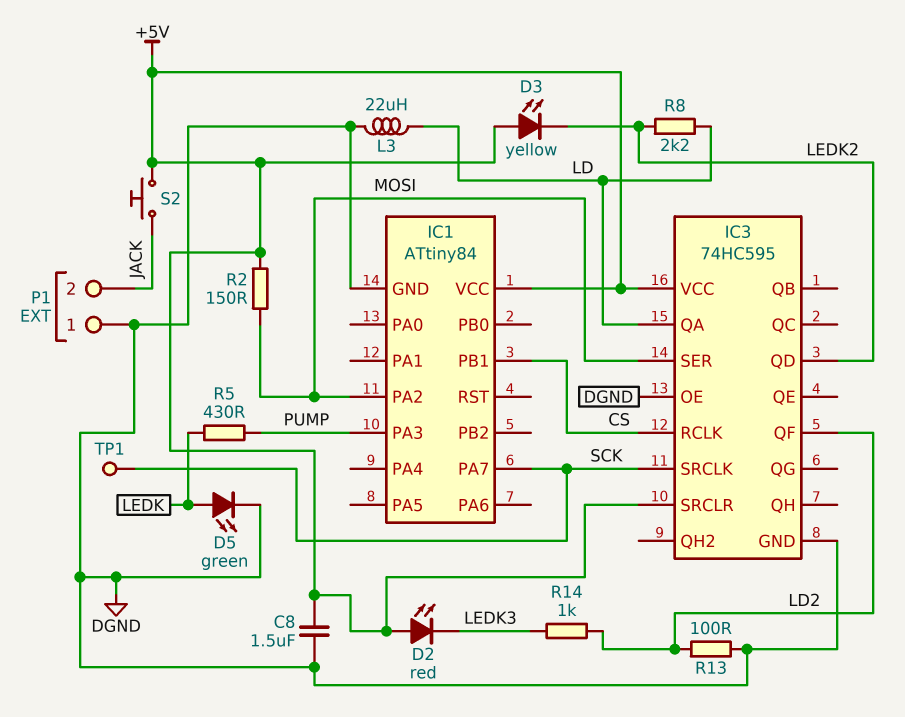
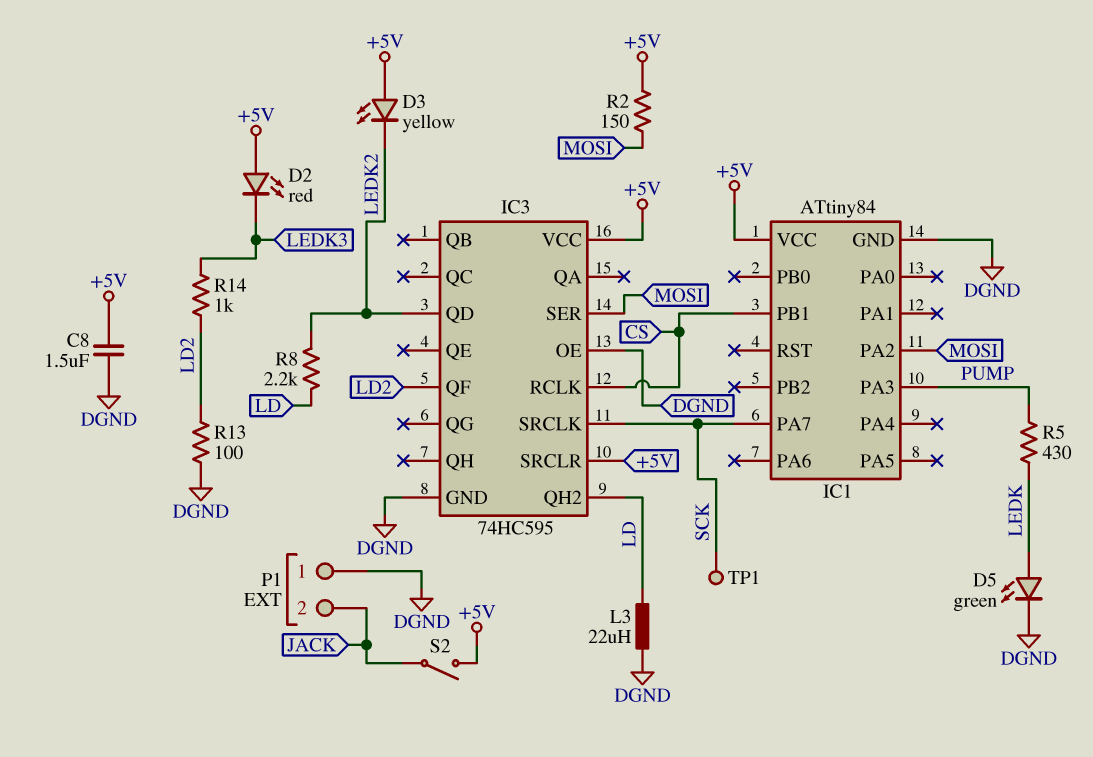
IC3 pin QA: LD -> none
IC3 pin QH2: none -> LD
S2: button (+5V, JACK) -> switch (+5V, JACK)

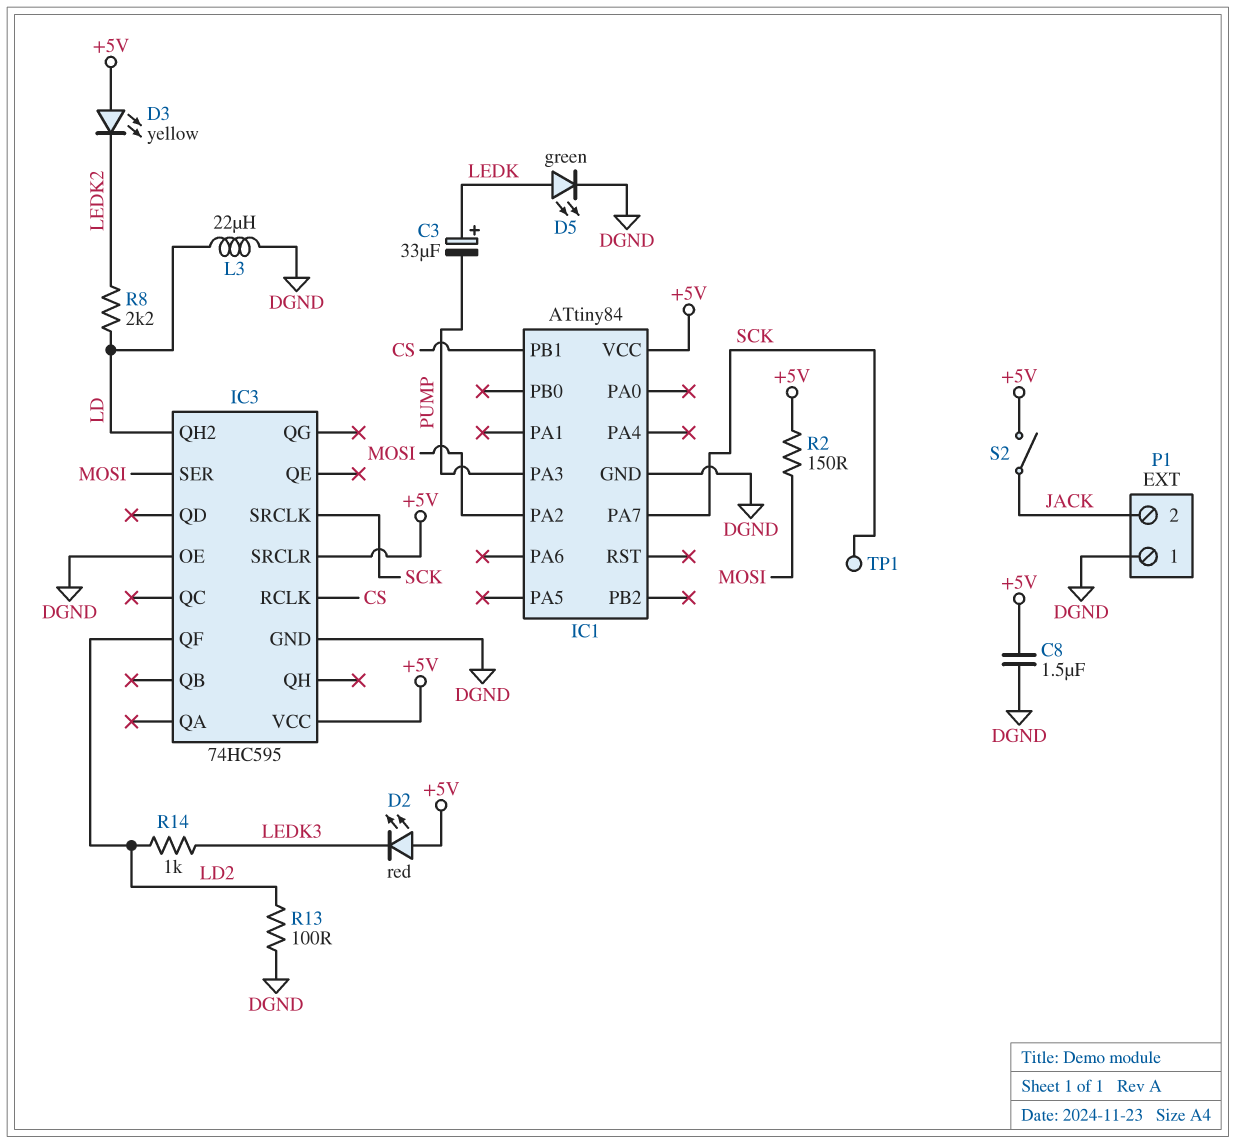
C3: none -> 33uF (plus LEDK, minus PUMP)
IC3 pin QD: LEDK2 -> none
R5: 430 (LEDK, PUMP) -> none

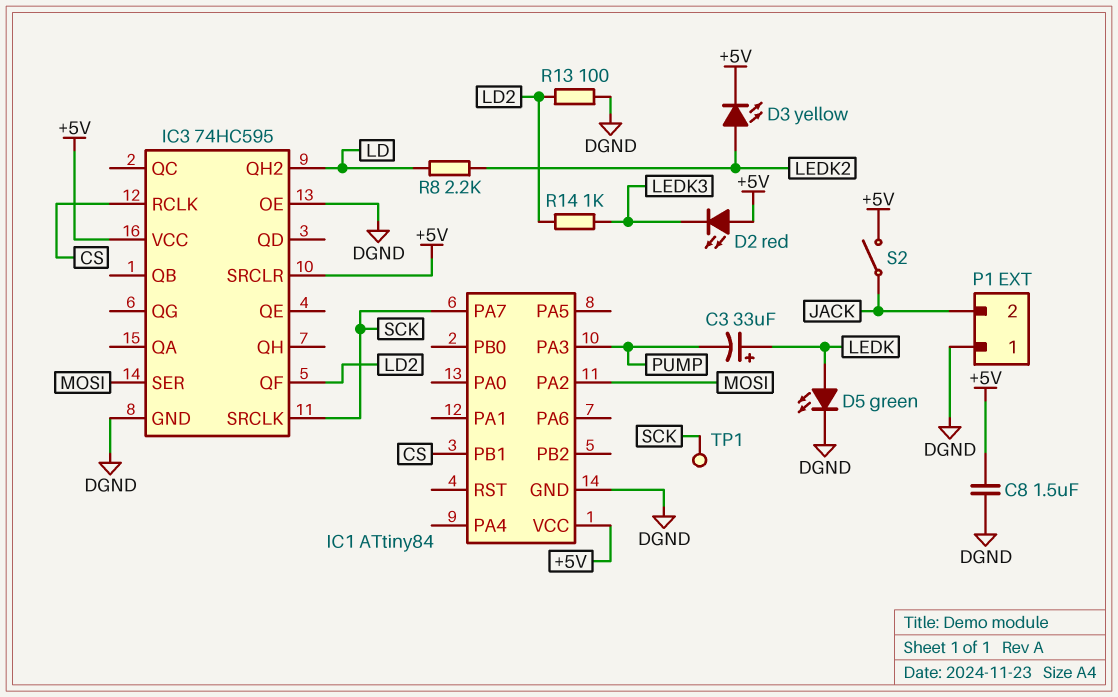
D3: LED yellow (A +5V, K LEDK2) -> LED yellow (A LEDK2, K +5V)
L3: 22uH (DGND, LD) -> none
R2: 150 (+5V, MOSI) -> none

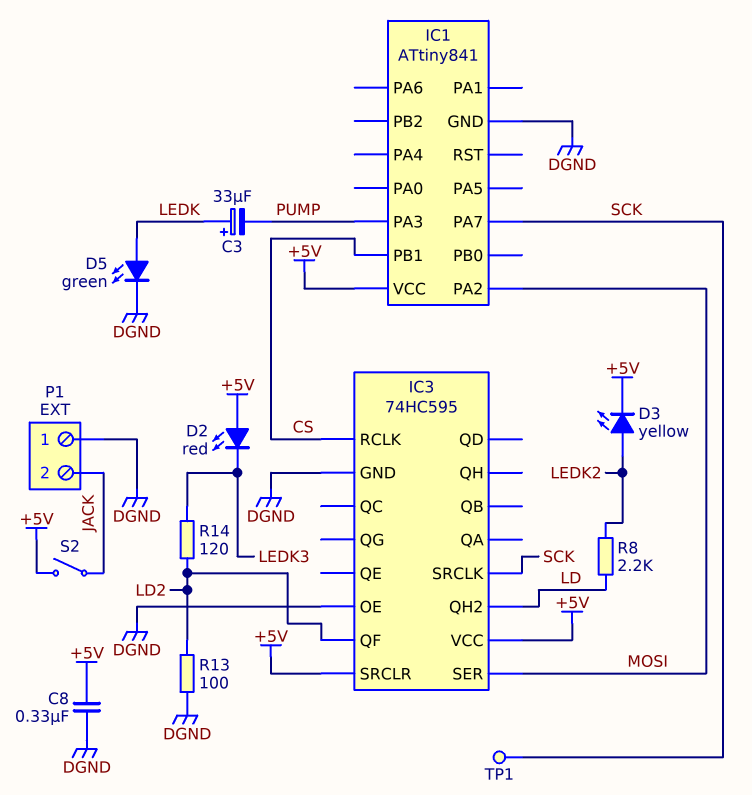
C8: 1.5uF (+5V, DGND) -> 330nF (+5V, DGND)
IC1: ATtiny84 -> ATtiny841
R14: 1k (LD2, LEDK3) -> 120 (LD2, LEDK3)

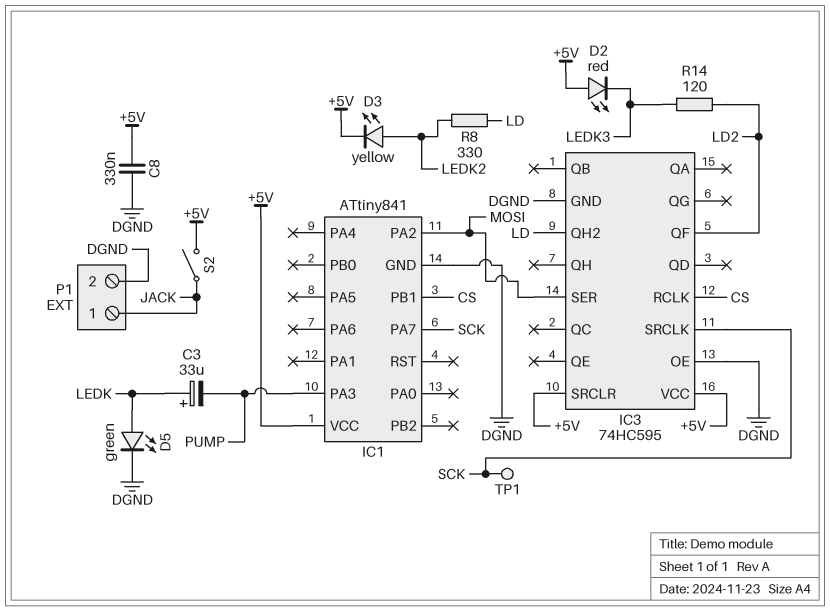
P1 pin 1: DGND -> JACK
P1 pin 2: JACK -> DGND
R8: 2.2k (LD, LEDK2) -> 330 (LD, LEDK2)
R13: 100 (DGND, LD2) -> none

